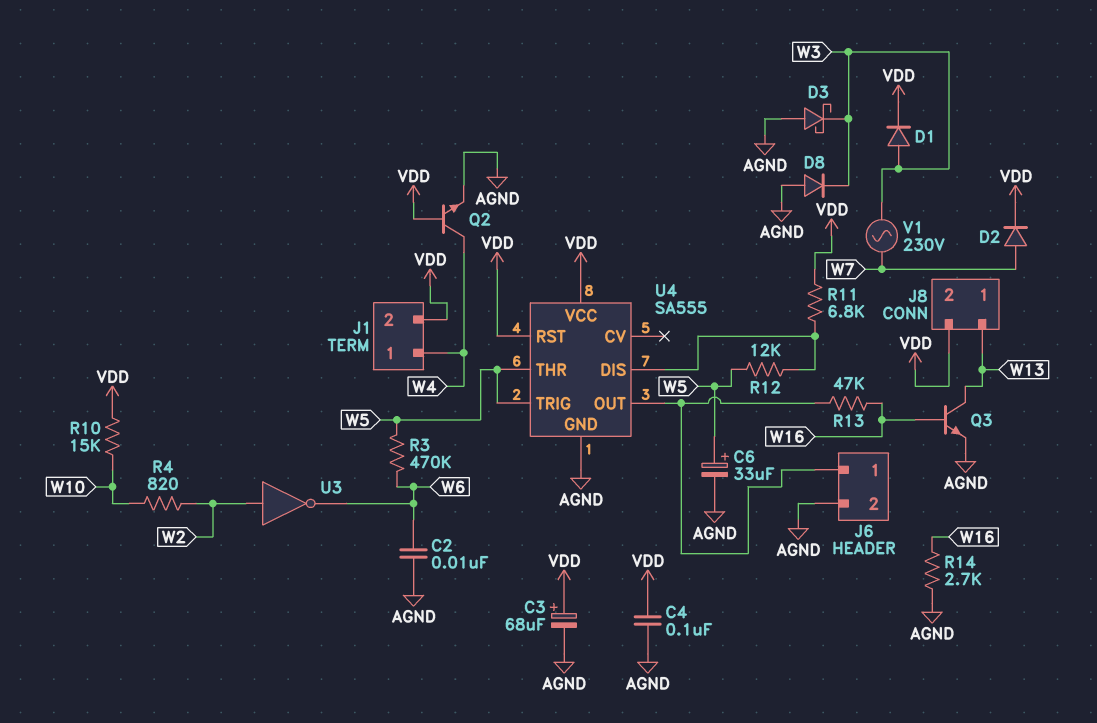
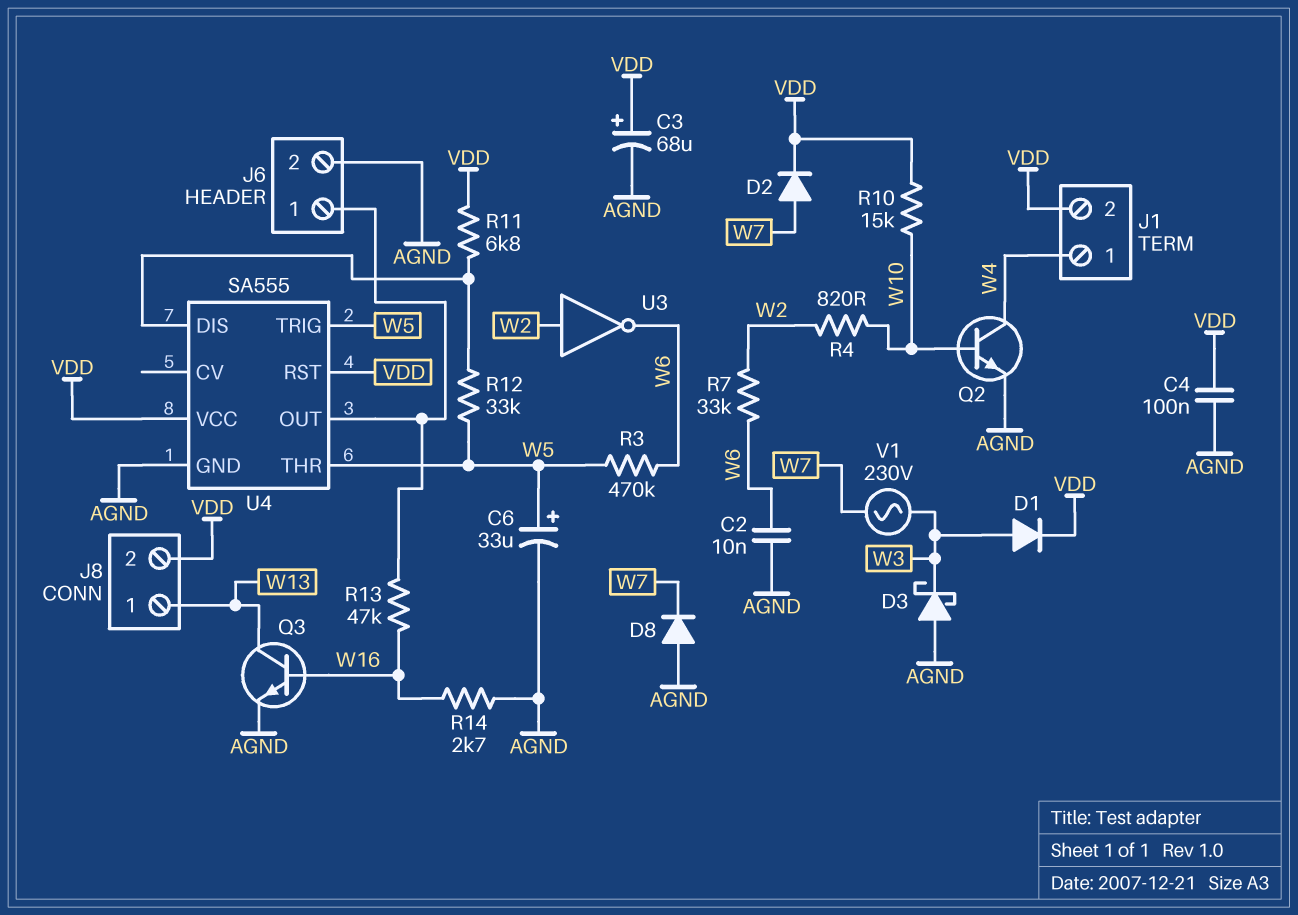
D8: diode (A AGND, K W3) -> diode (A AGND, K W7)
Q2: NPN (B VDD, C W4, E AGND) -> NPN (B W10, C W4, E AGND)
R7: none -> 33k (W2, W6)
R12: 12k (U4/DIS, W5) -> 33k (U4/DIS, W5)

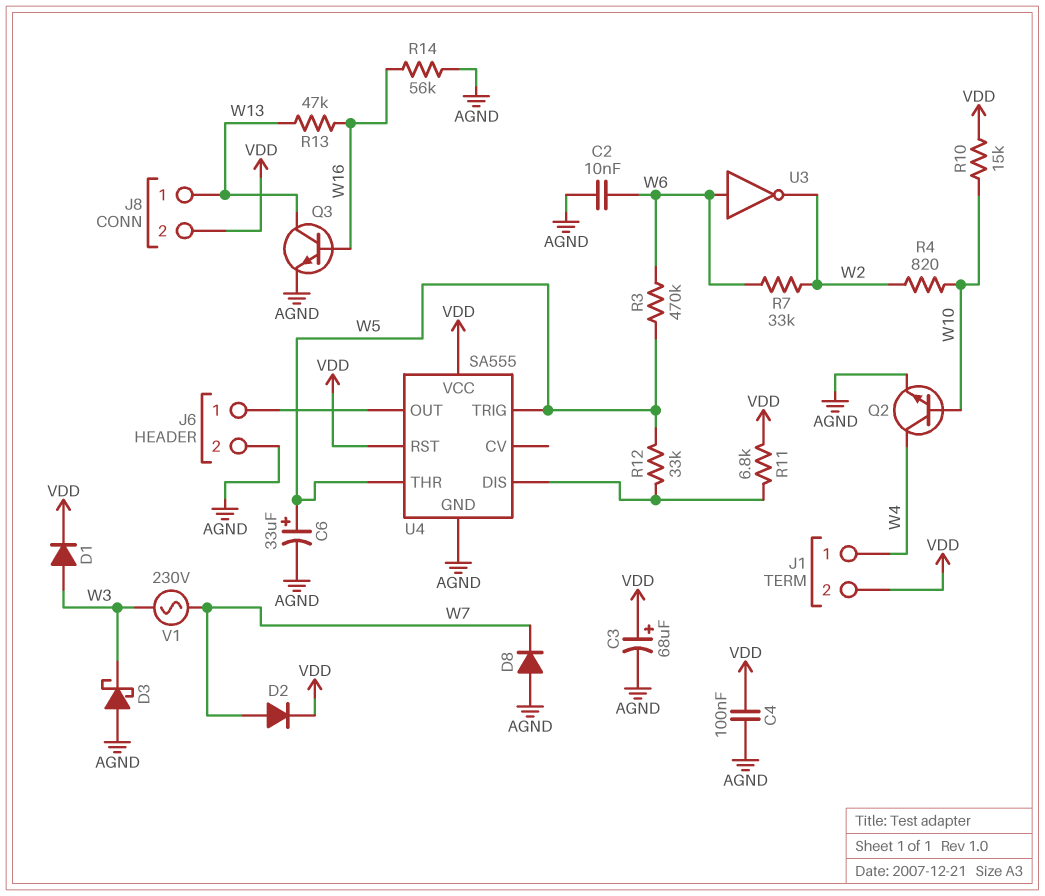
R13: 47k (J6/1, W16) -> 47k (W13, W16)
R14: 2.7k (AGND, W16) -> 56k (AGND, W16)
U3: NOT (in W2, out W6) -> NOT (in W6, out W2)

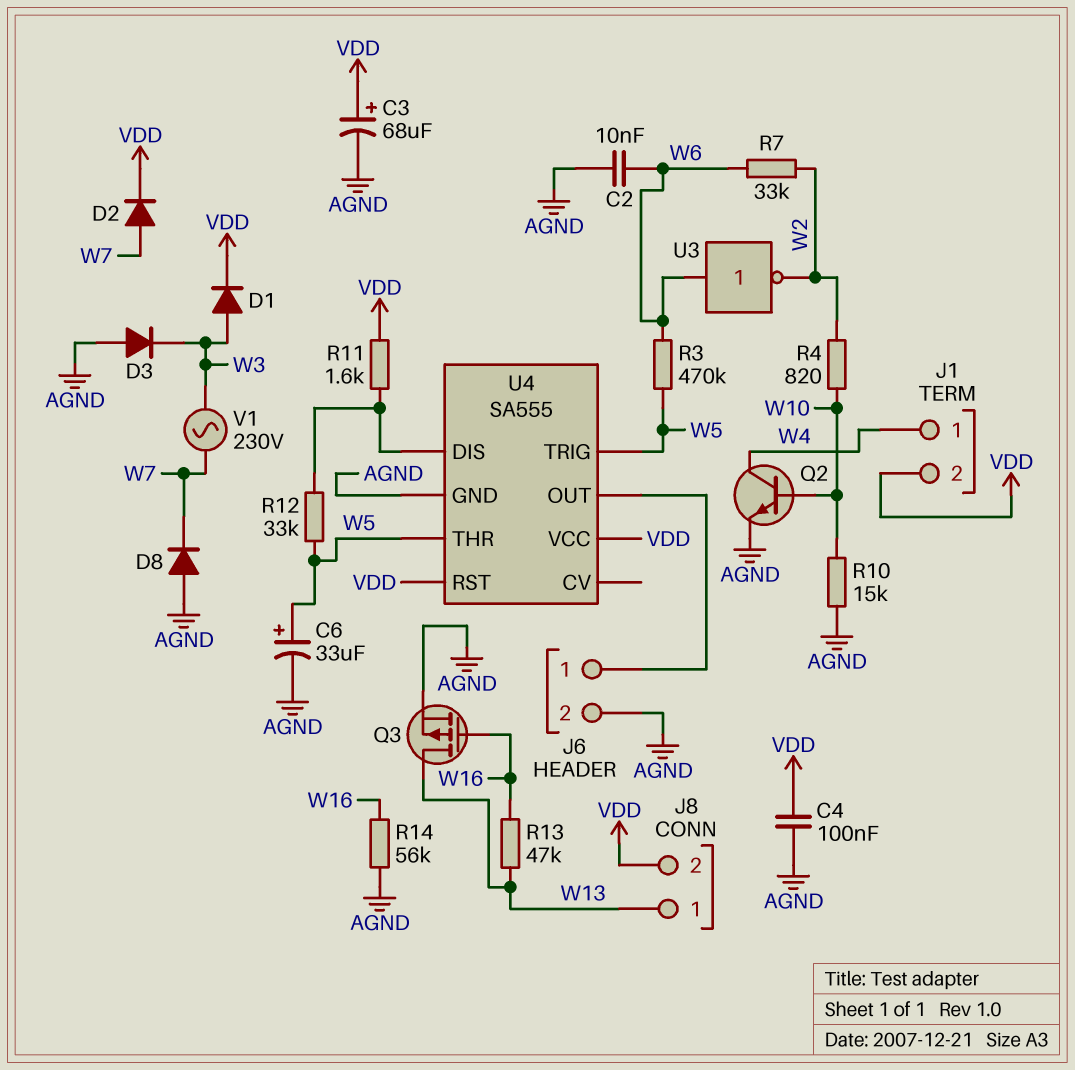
D3: schottky (A AGND, K W3) -> diode (A AGND, K W3)
Q3: NPN (B W16, C W13, E AGND) -> PMOS (G W16, D W13, S AGND)
R10: 15k (VDD, W10) -> 15k (AGND, W10)
R11: 6.8k (U4/DIS, VDD) -> 1.6k (U4/DIS, VDD)

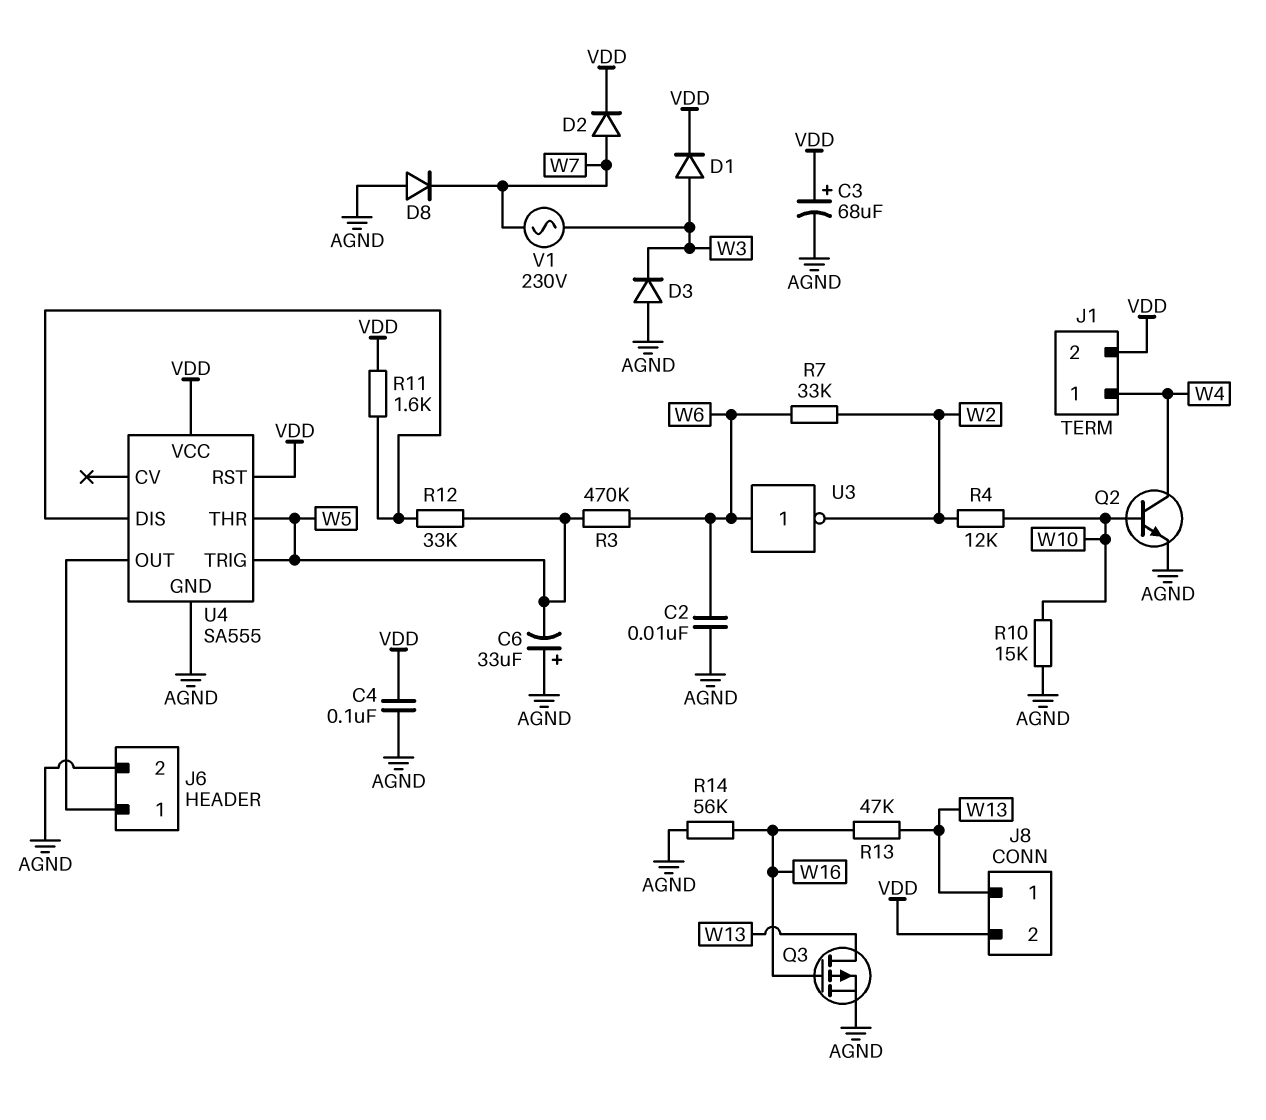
C6: 33uF (plus W5, minus AGND) -> 33uF (plus AGND, minus W5)
R4: 820 (W2, W10) -> 12k (W2, W10)

